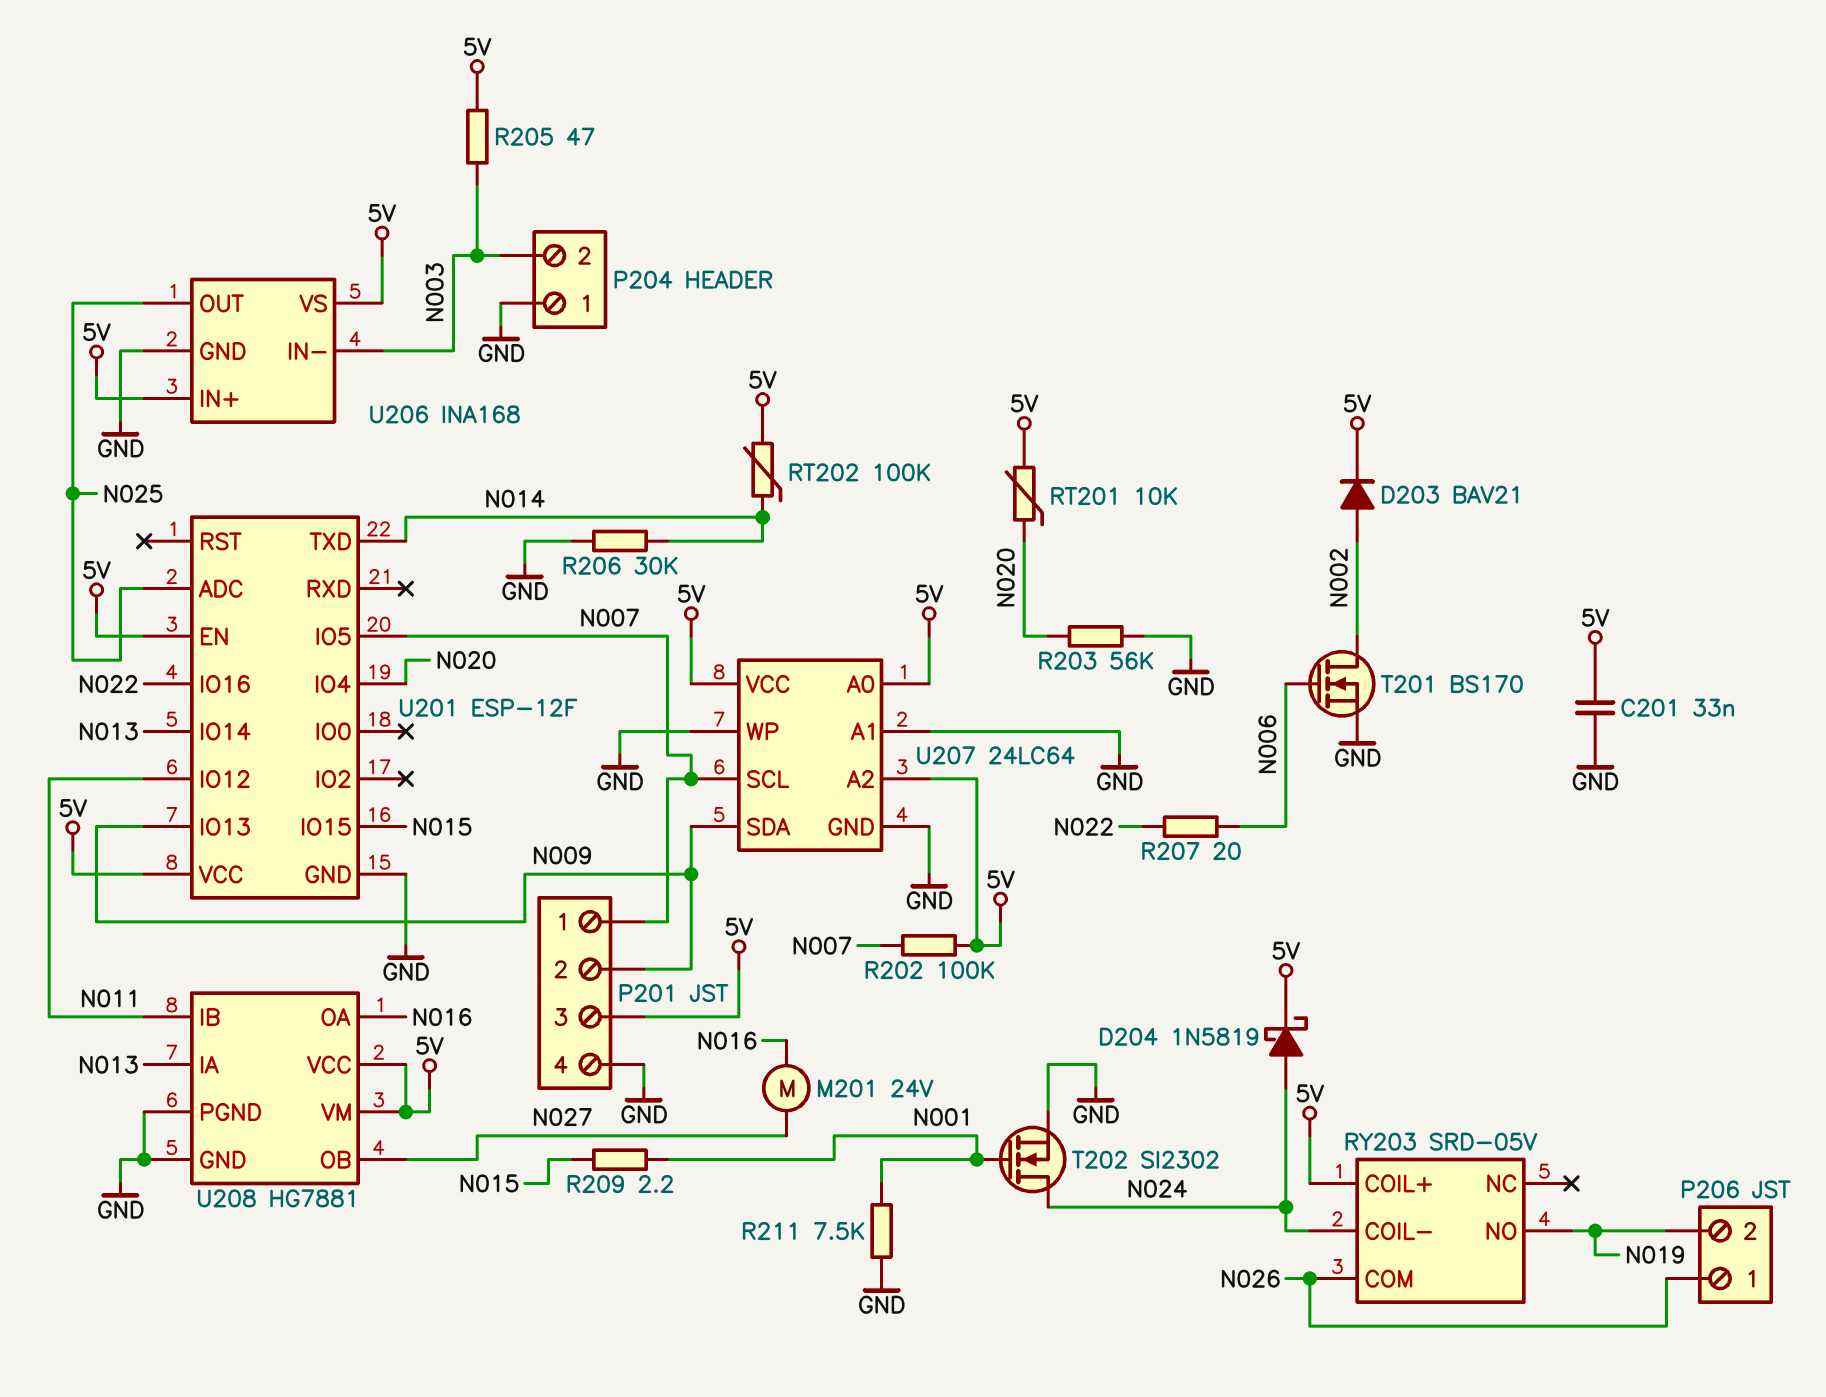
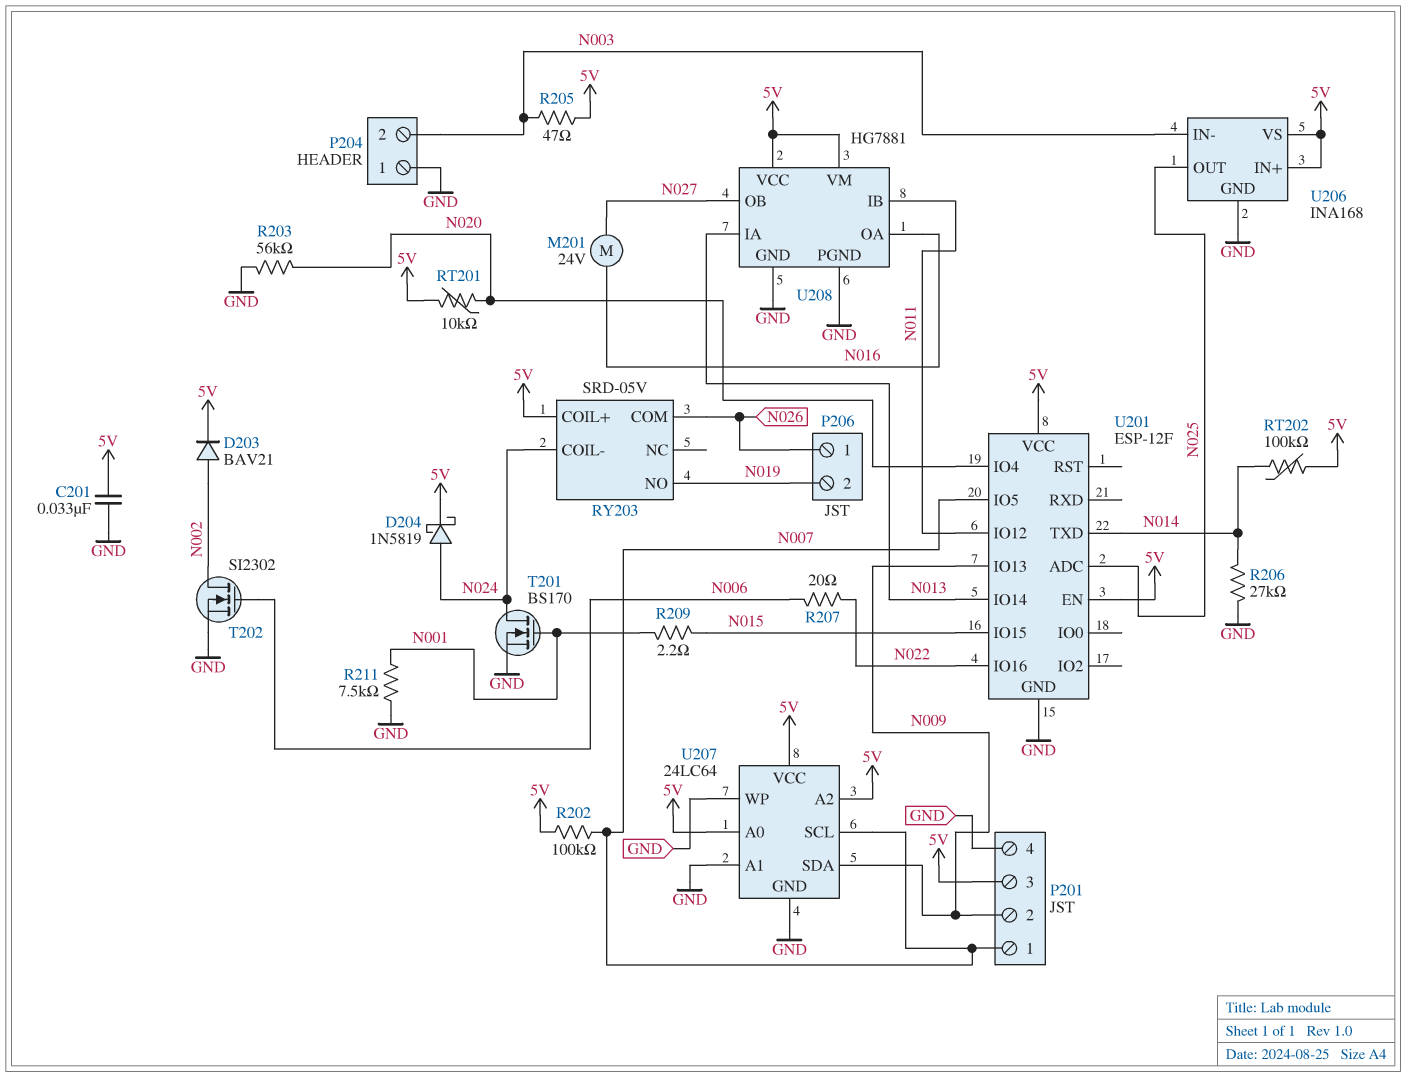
R206: 30k (GND, N014) -> 27k (GND, N014)
T201: NMOS BS170 (G N006, D N002, S GND) -> NMOS BS170 (G N001, D N024, S GND)
T202: NMOS SI2302 (G N001, D N024, S GND) -> NMOS SI2302 (G N006, D N002, S GND)

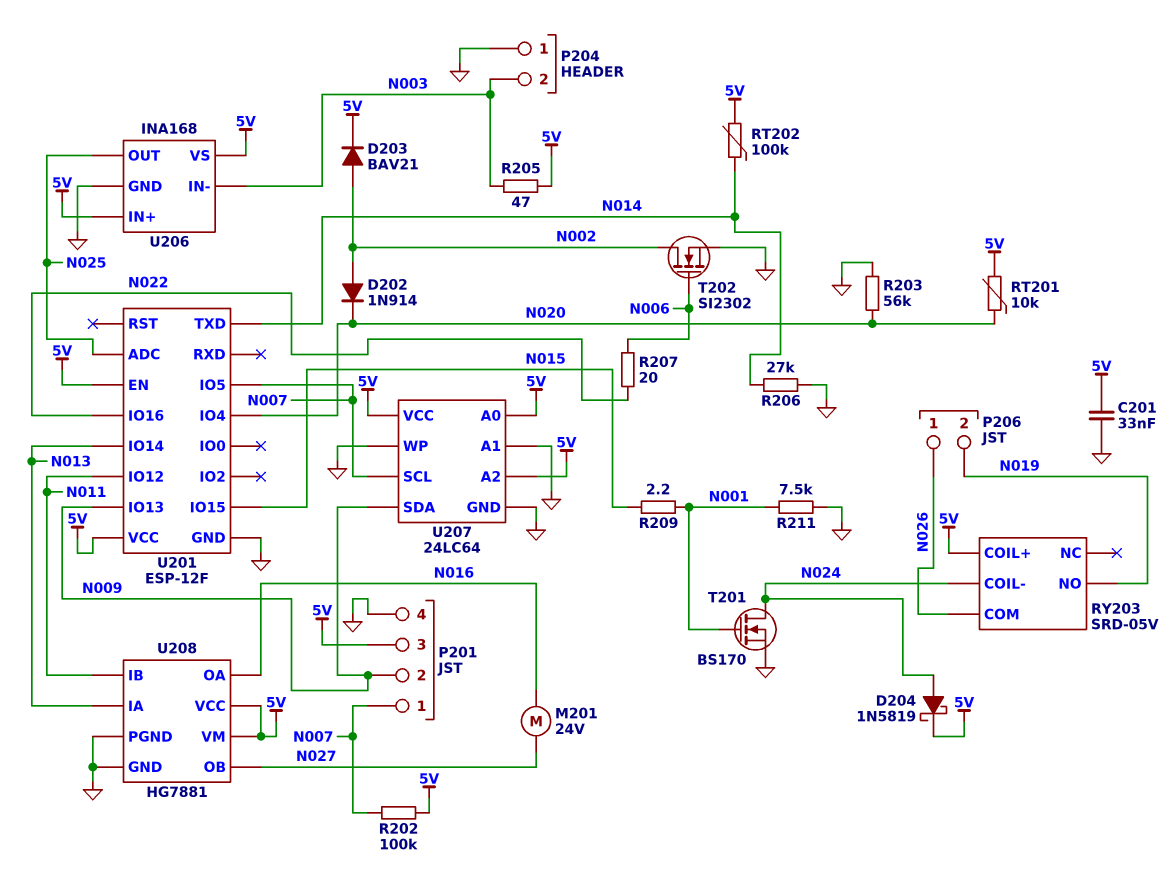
D202: none -> diode 1N914 (A N002, K N020)

